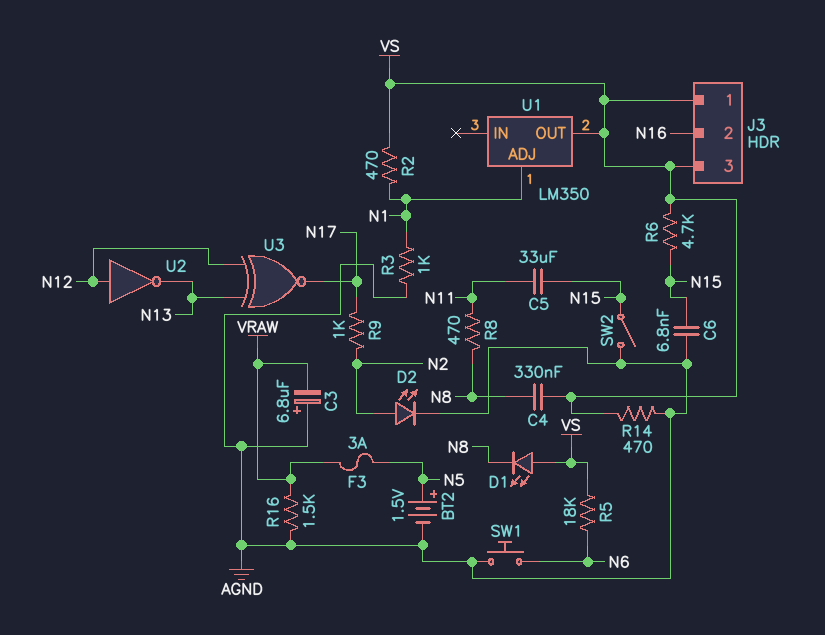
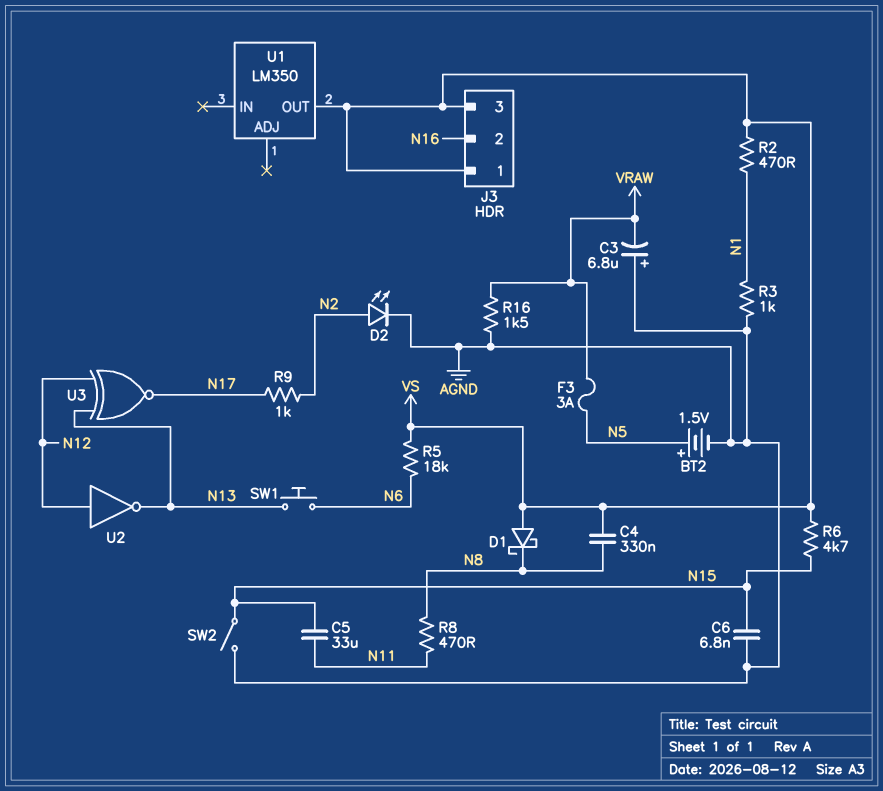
D1: LED (A VS, K N8) -> schottky (A VS, K N8)
R14: 470 (AGND, VS) -> none
SW1: button (AGND, N6) -> button (N6, N13)
U1 pin ADJ: N1 -> none

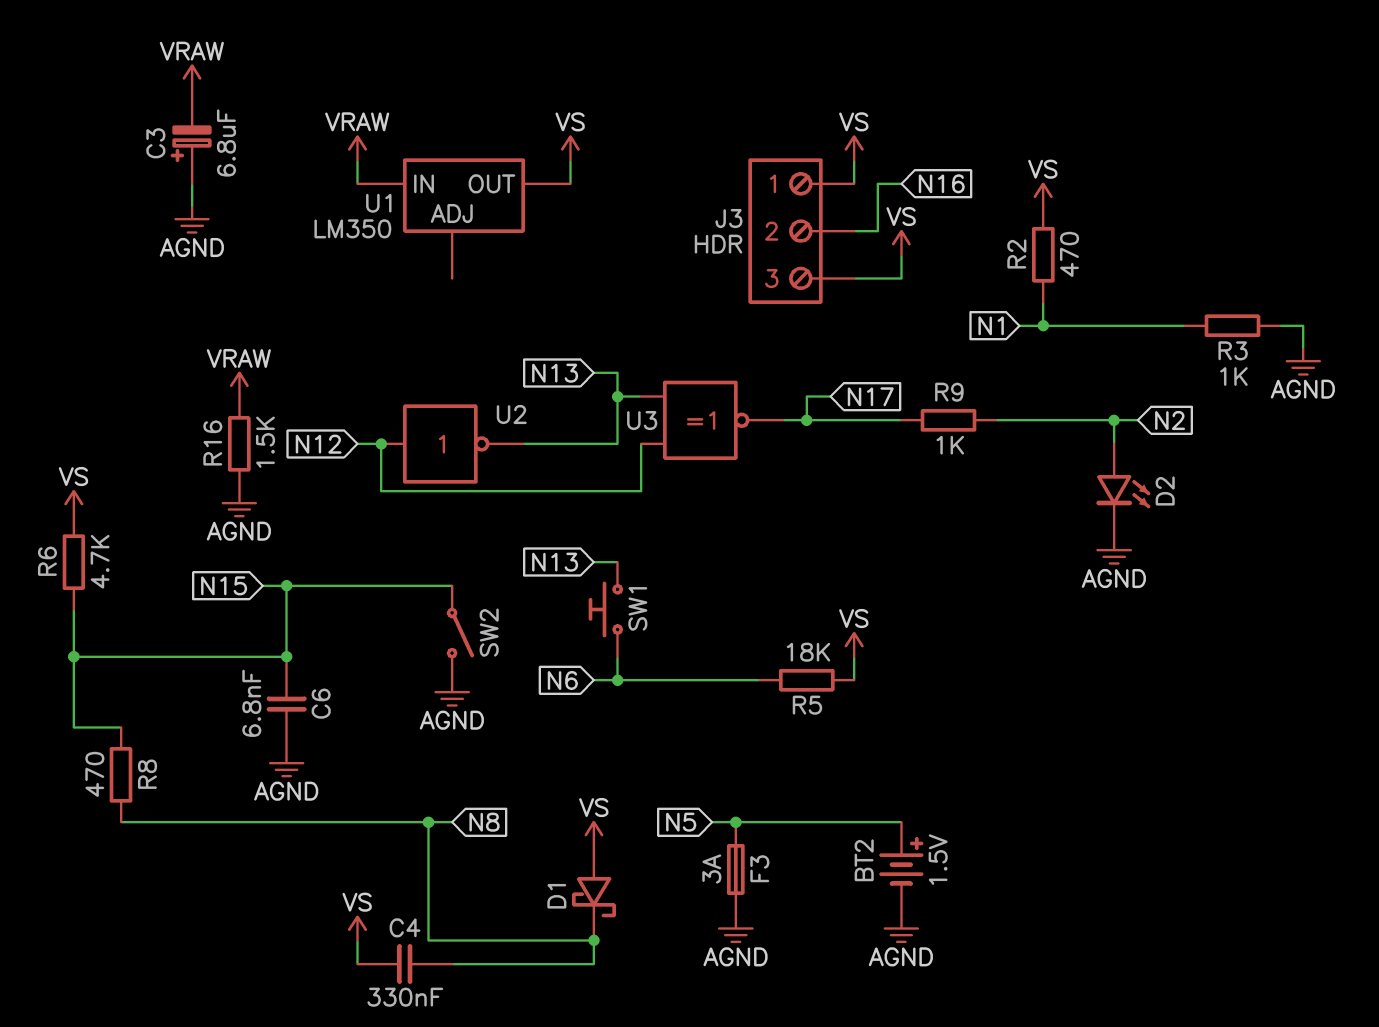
C5: 33uF (N11, N15) -> none
F3: 3A (N5, VRAW) -> 3A (AGND, N5)
R8: 470 (N8, N11) -> 470 (N8, N15)
U1 pin IN: none -> VRAW

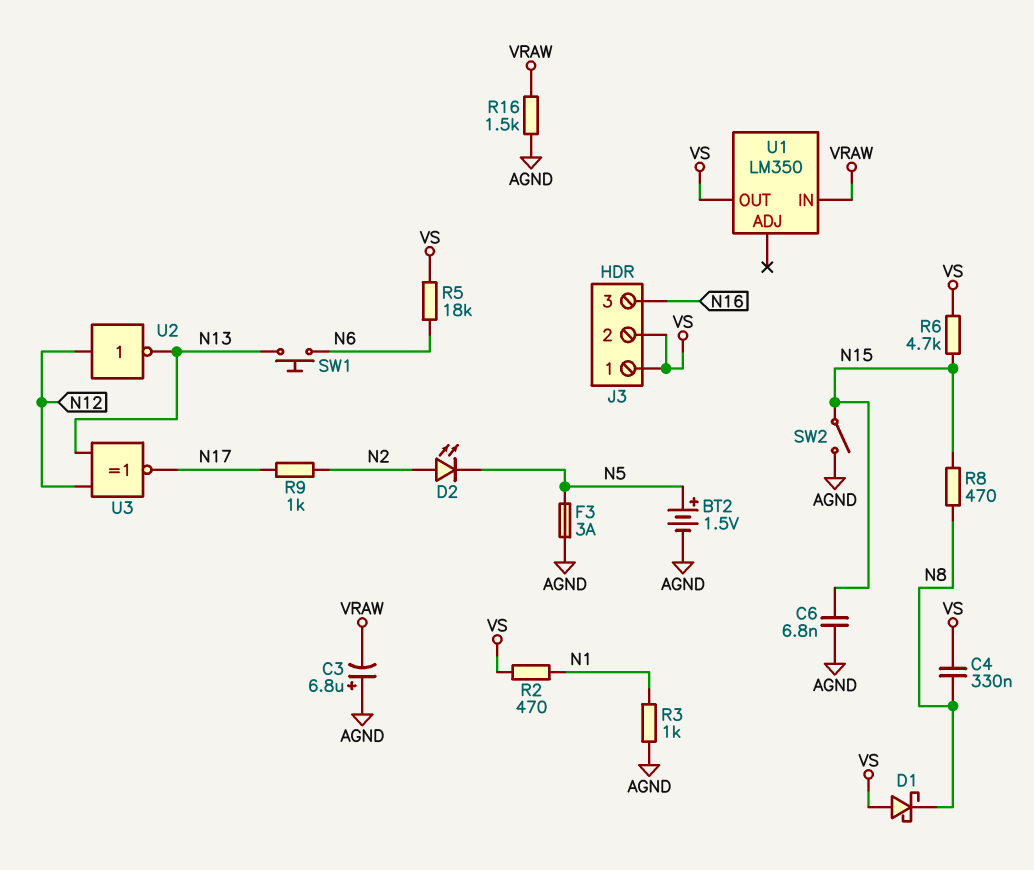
D2: LED (A N2, K AGND) -> LED (A N2, K N5)
J3 pin 2: N16 -> VS
J3 pin 3: VS -> N16

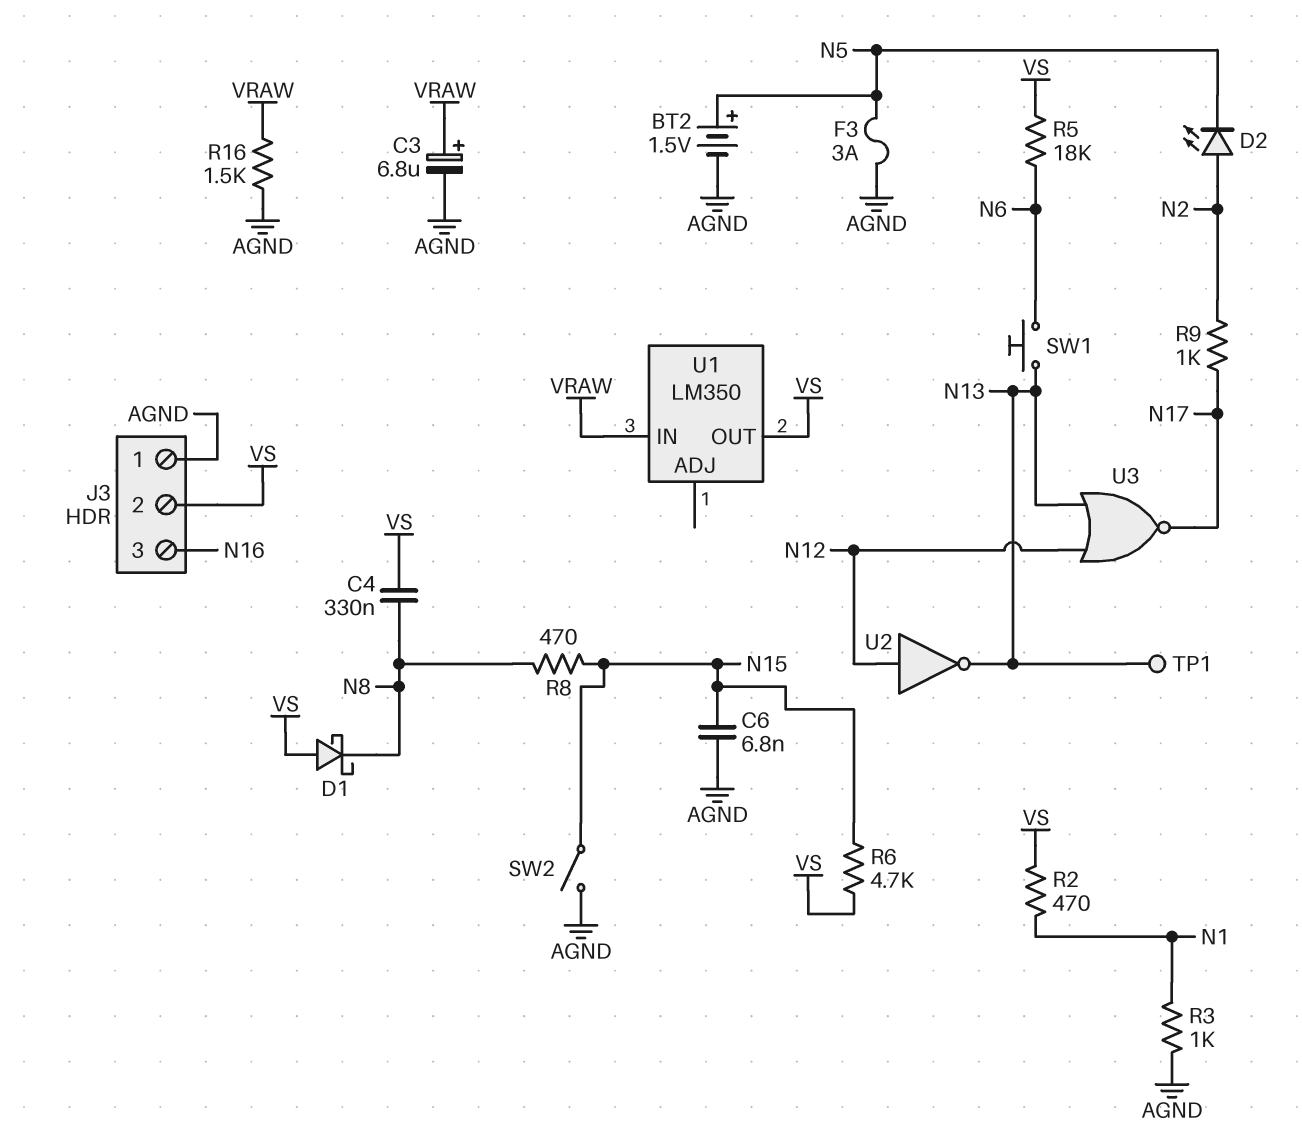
C3: 6.8uF (plus AGND, minus VRAW) -> 6.8uF (plus VRAW, minus AGND)
J3 pin 1: VS -> AGND
TP1: none -> test point (N13)
U3: XNOR (in N12, in N13, out N17) -> NOR (in N12, in N13, out N17)

